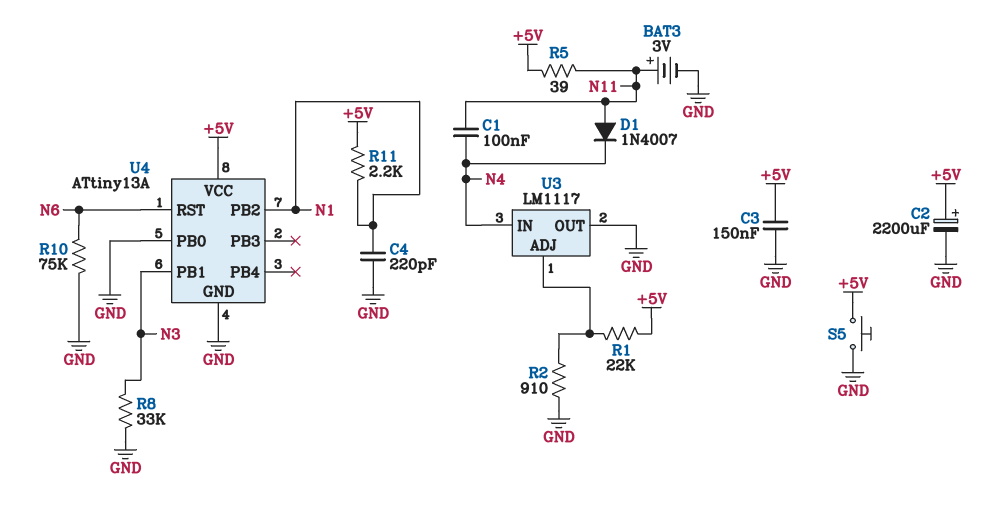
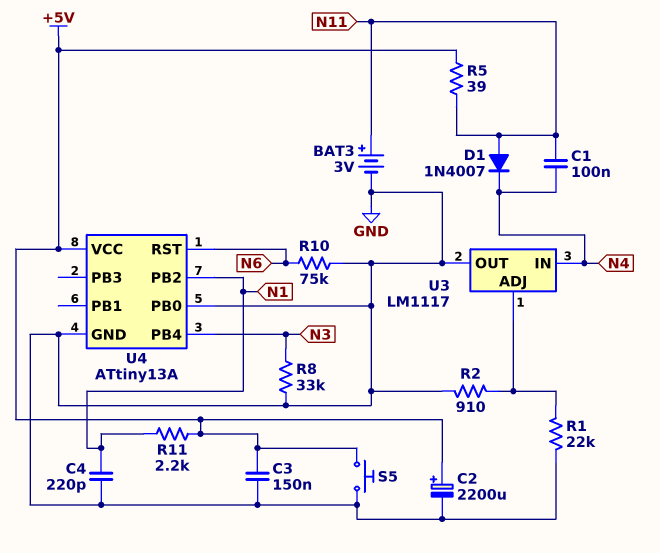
R1: 22k (+5V, U3/ADJ) -> 22k (GND, U3/ADJ)
U4 pin PB1: N3 -> none
U4 pin PB4: none -> N3

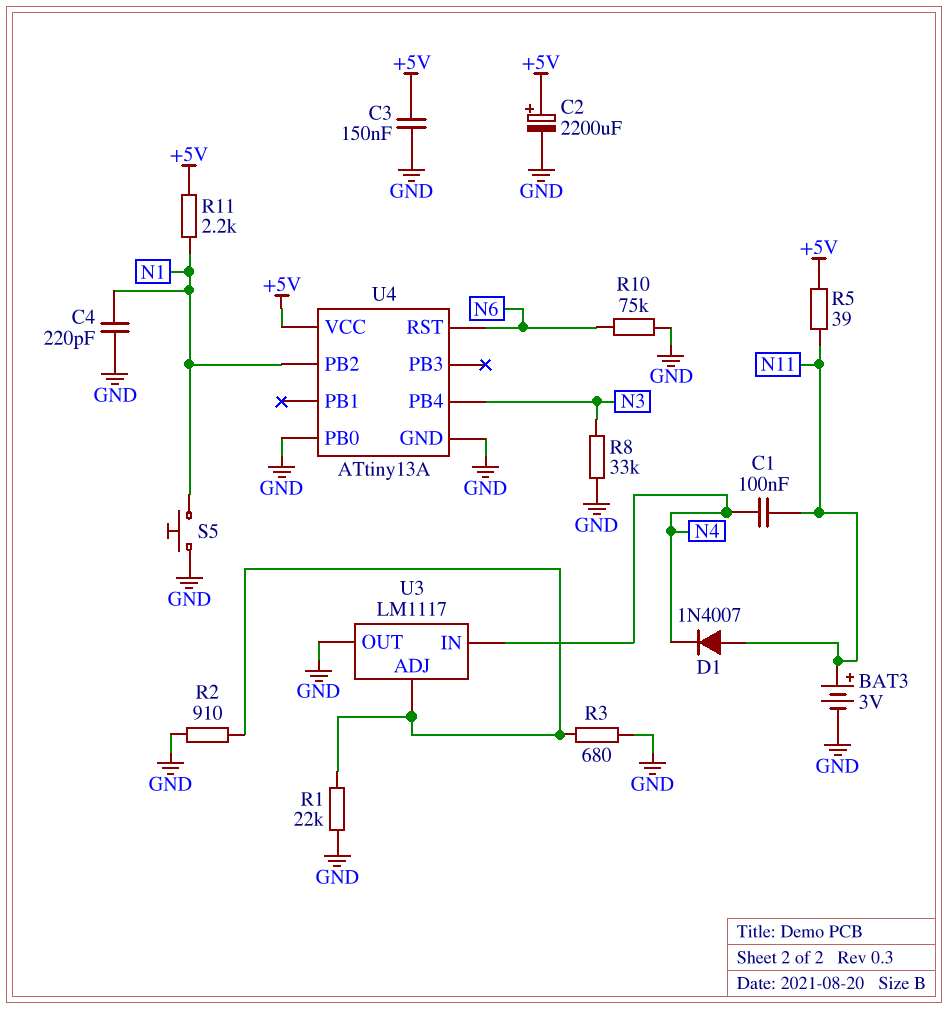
R3: none -> 680 (GND, U3/ADJ)
S5: button (+5V, GND) -> button (GND, N1)

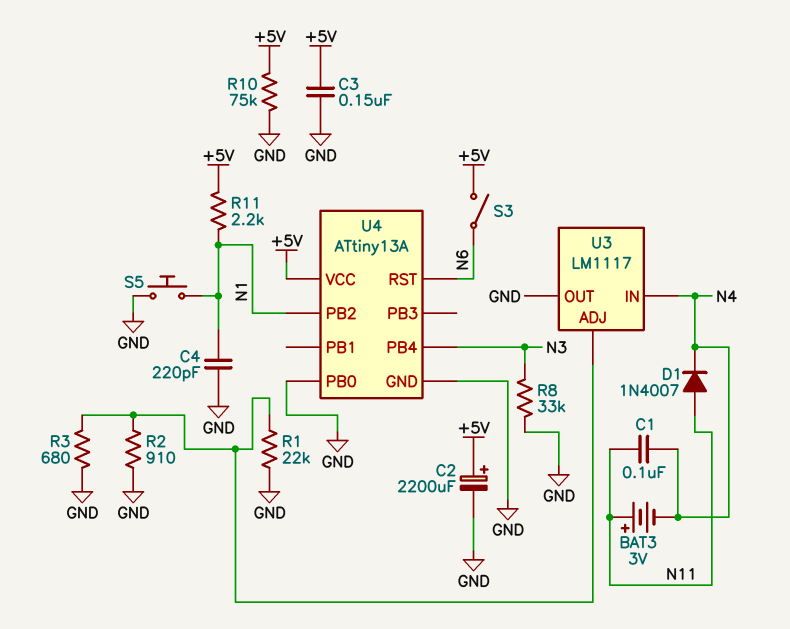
BAT3: 3V (plus N11, minus GND) -> 3V (plus N11, minus N4)
R5: 39 (+5V, N11) -> none
R10: 75k (GND, N6) -> 75k (+5V, GND)
S3: none -> switch (+5V, N6)

